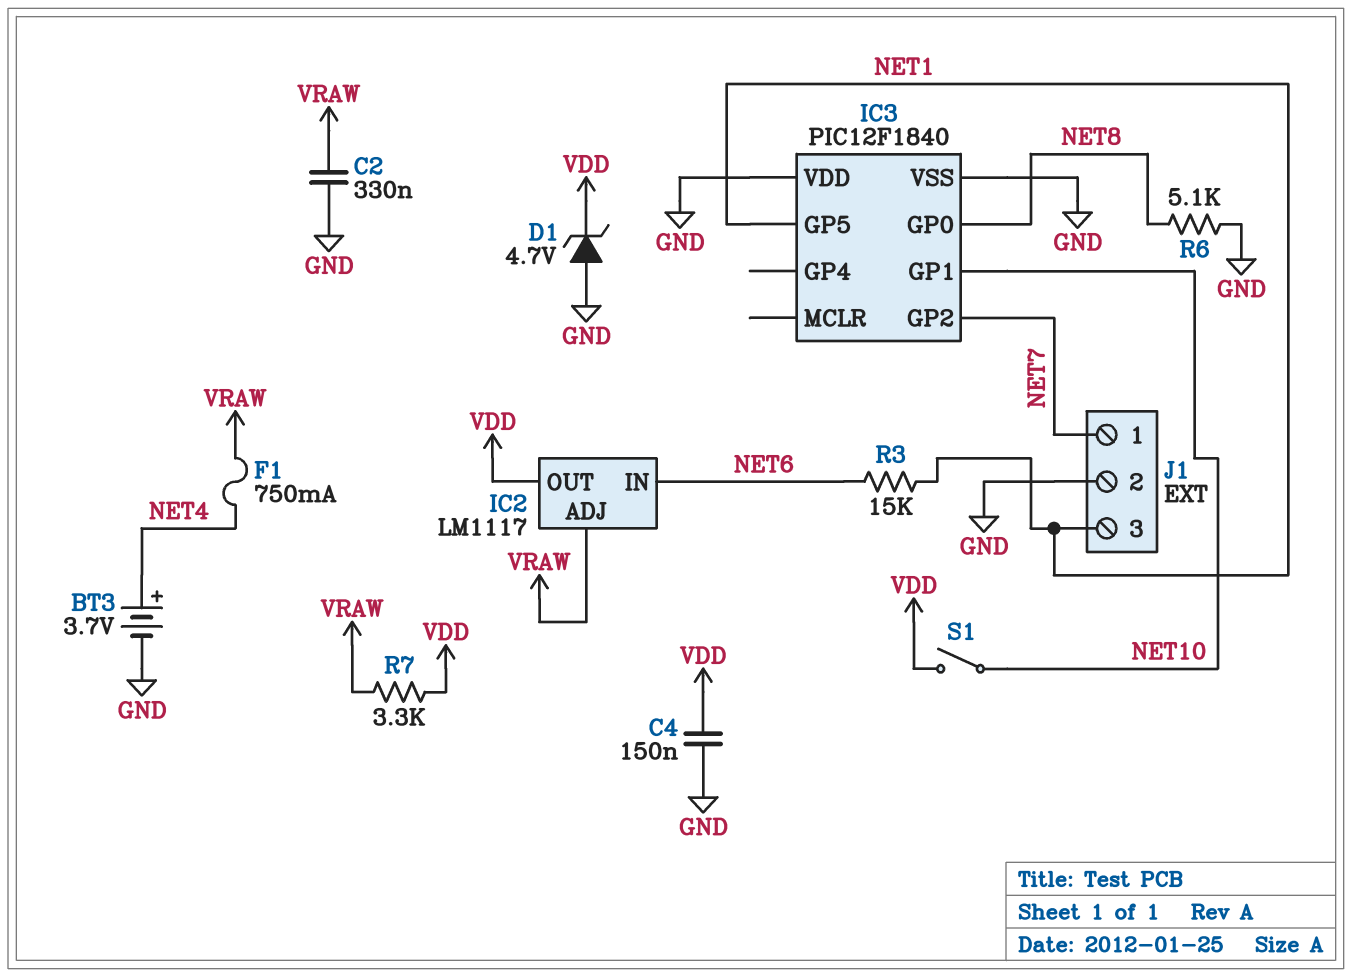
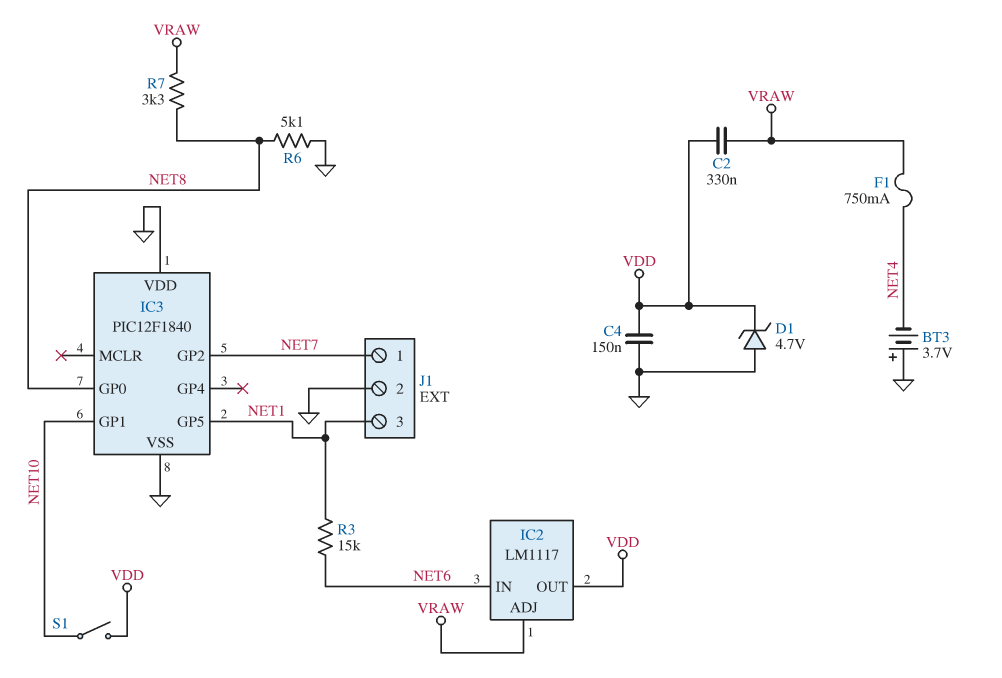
BT3: 3.7V (plus NET4, minus GND) -> 3.7V (plus GND, minus NET4)
C2: 330nF (GND, VRAW) -> 330nF (VDD, VRAW)
R7: 3.3k (VDD, VRAW) -> 3.3k (NET8, VRAW)

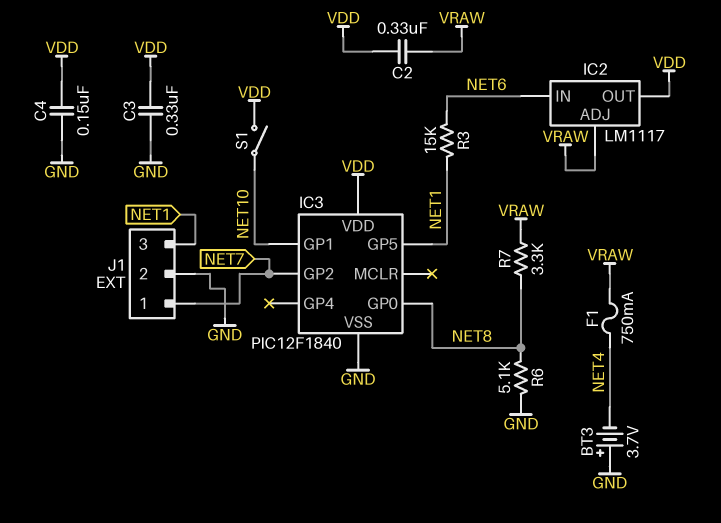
C3: none -> 330nF (GND, VDD)
D1: zener 4.7V (A GND, K VDD) -> none
IC3 pin VDD: GND -> VDD

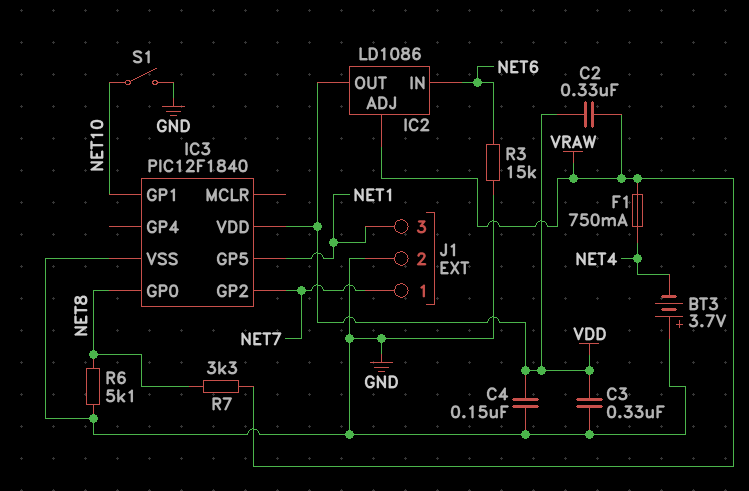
IC2: LM1117 -> LD1086
R3: 15k (NET1, NET6) -> 15k (GND, NET6)
S1: switch (NET10, VDD) -> switch (GND, NET10)

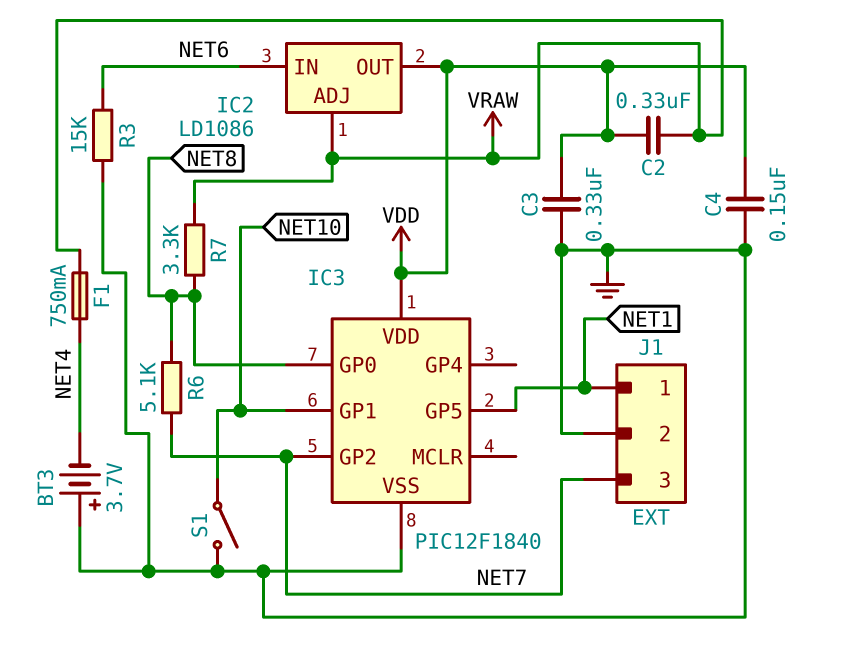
J1 pin 1: NET7 -> NET1
J1 pin 3: NET1 -> NET7
R6: 5.1k (GND, NET8) -> 5.1k (NET7, NET8)

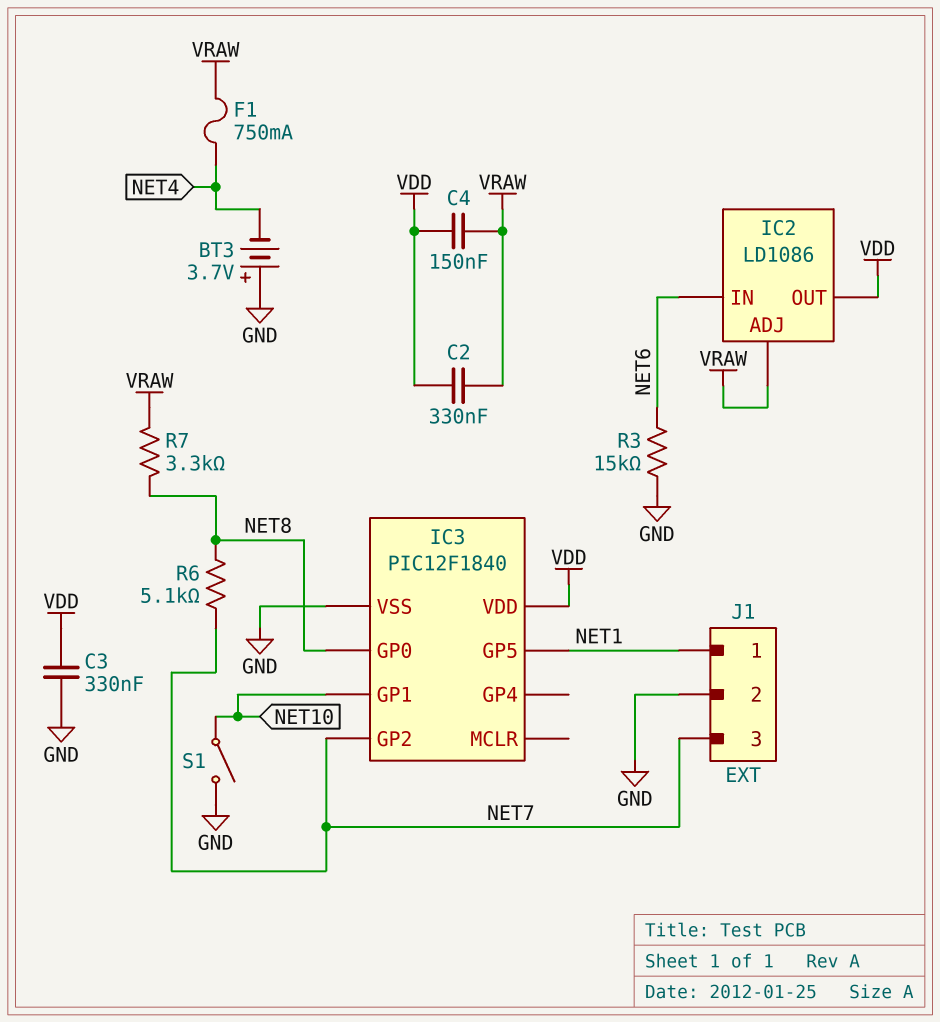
C4: 150nF (GND, VDD) -> 150nF (VDD, VRAW)

